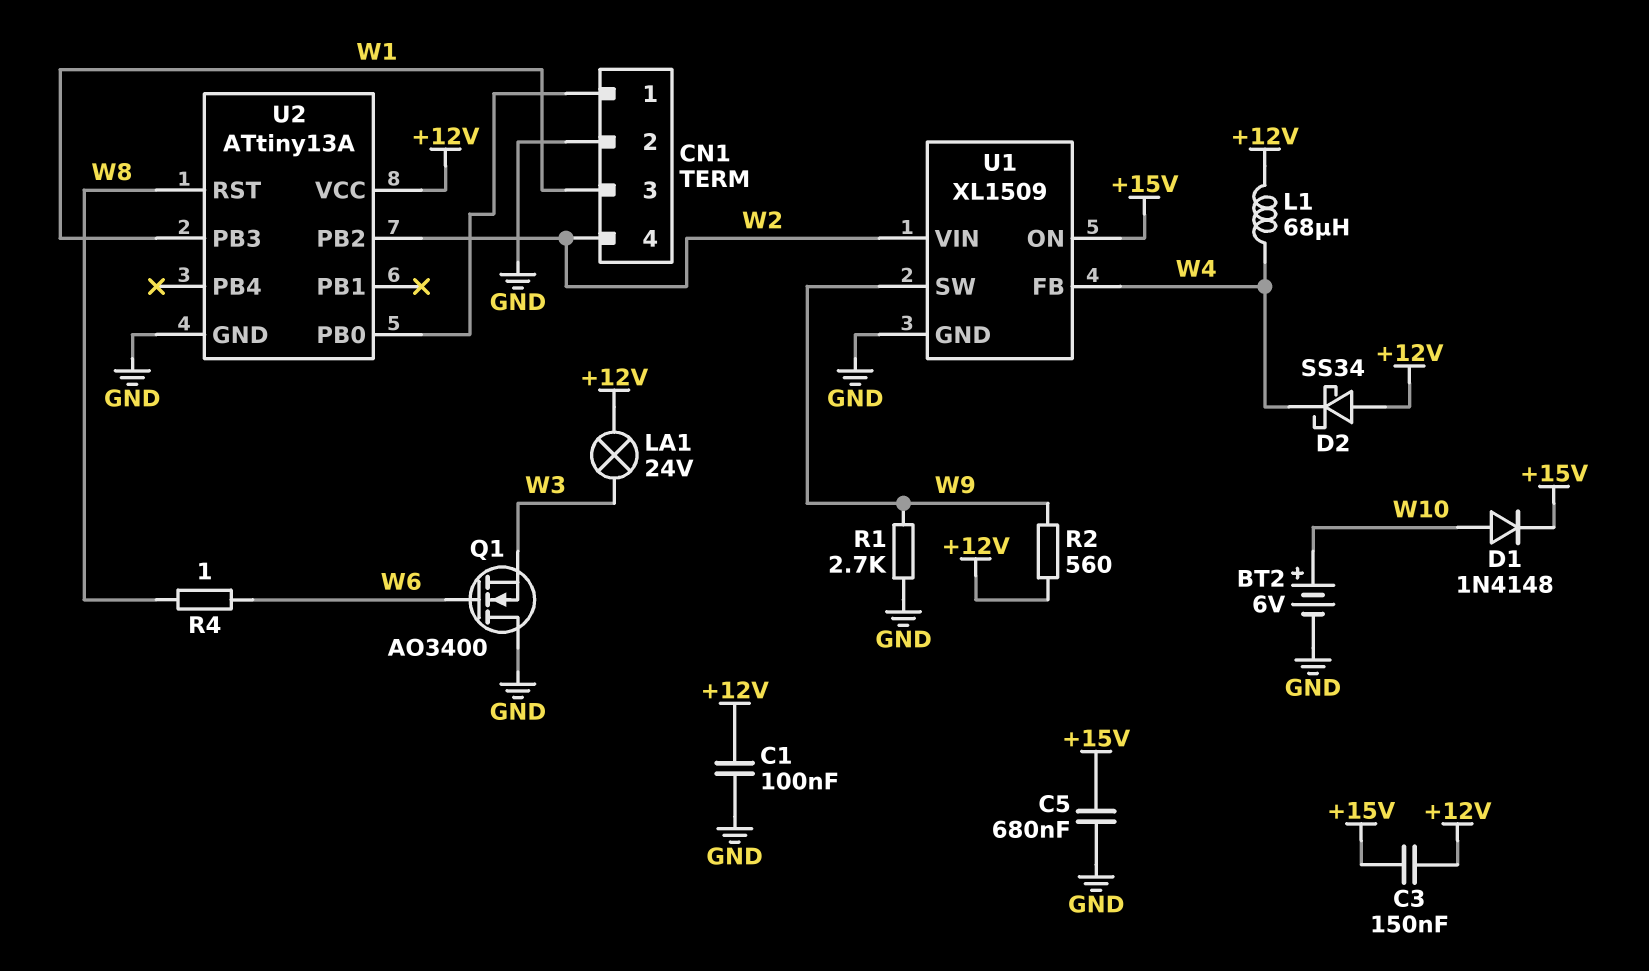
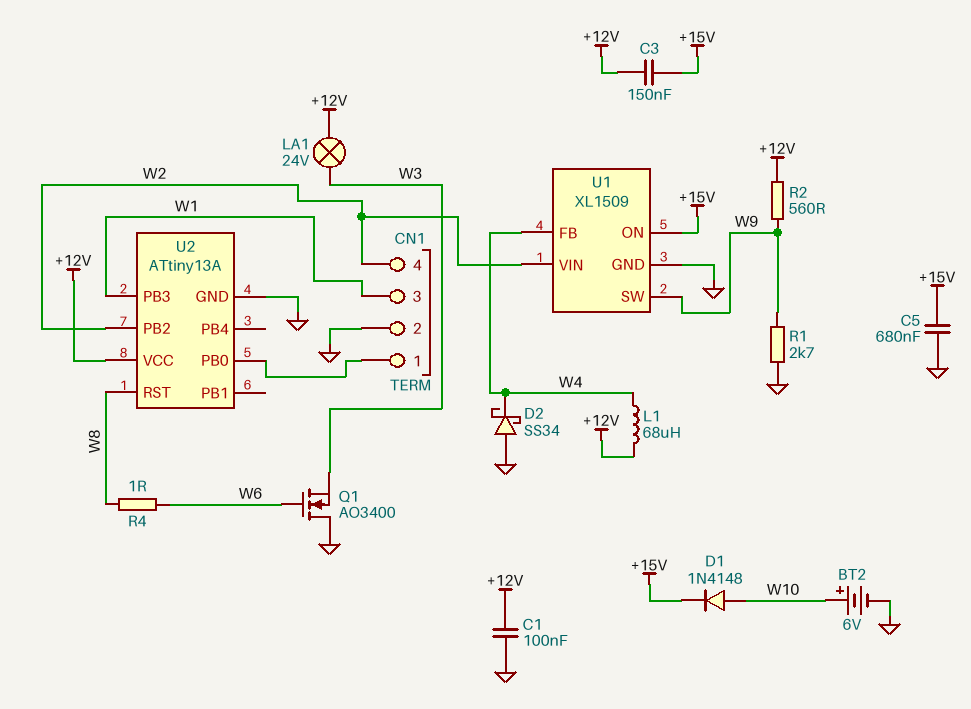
D2: schottky SS34 (A +12V, K W4) -> schottky SS34 (A GND, K W4)

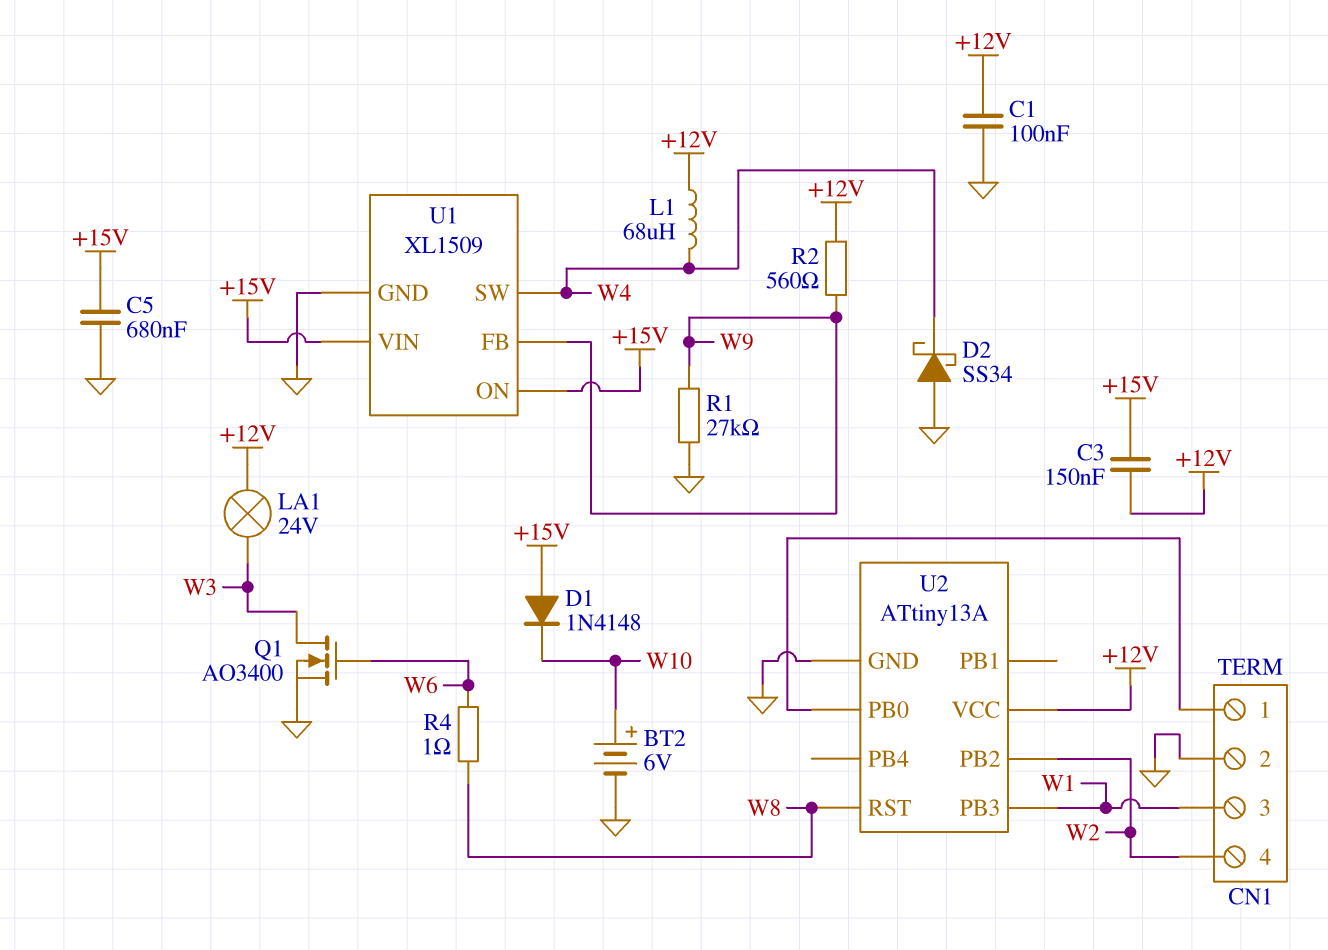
D1: diode 1N4148 (A W10, K +15V) -> diode 1N4148 (A +15V, K W10)
Q1: NMOS AO3400 (G W6, D GND, S W3) -> NMOS AO3400 (G W6, D W3, S GND)
R1: 2.7k (GND, W9) -> 27k (GND, W9)
U1 pin FB: W4 -> W9
U1 pin SW: W9 -> W4
U1 pin VIN: W2 -> +15V

